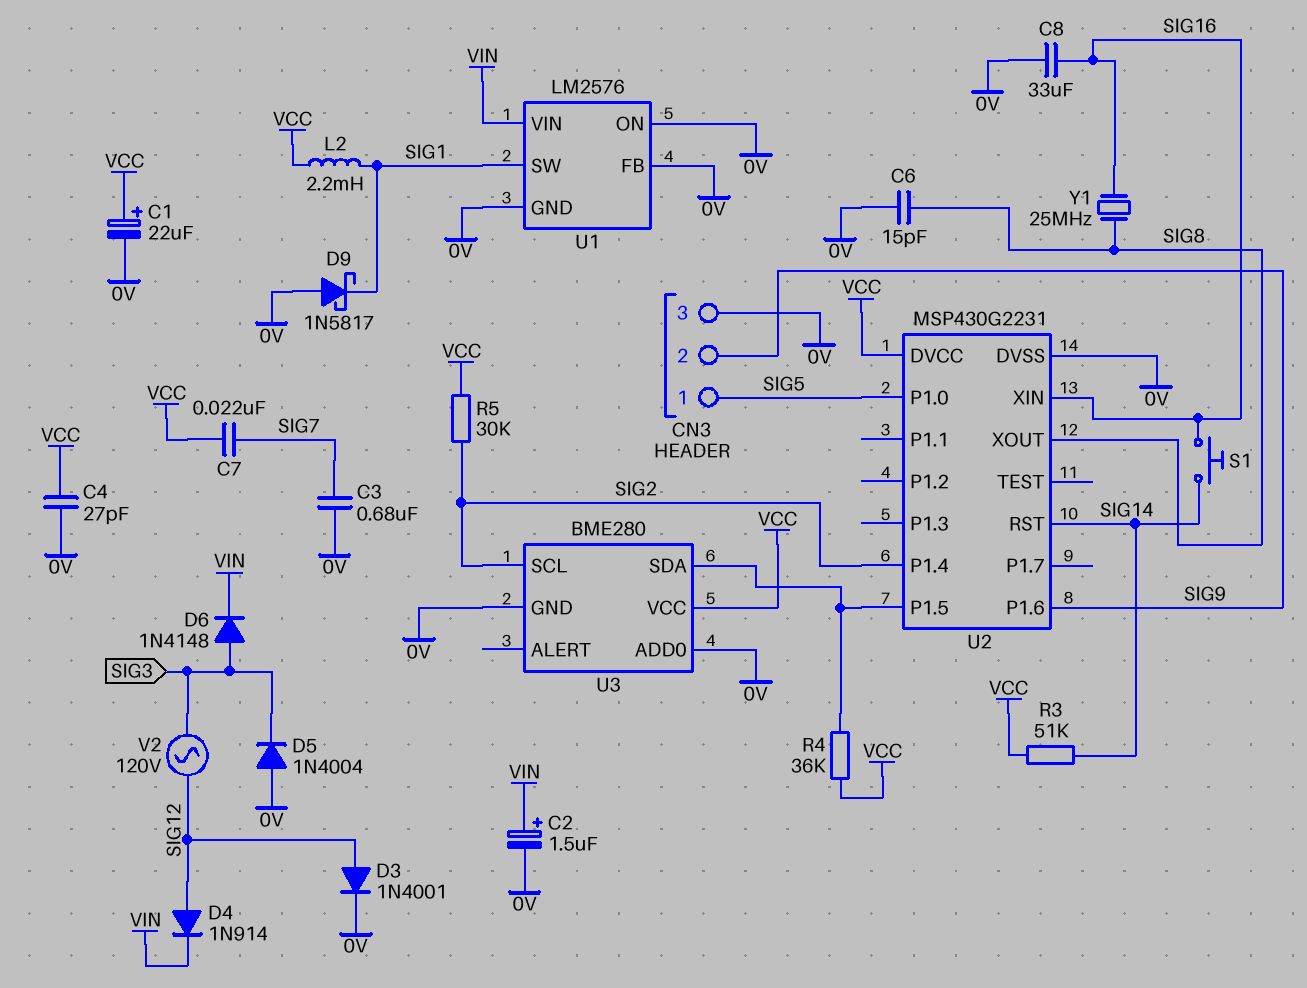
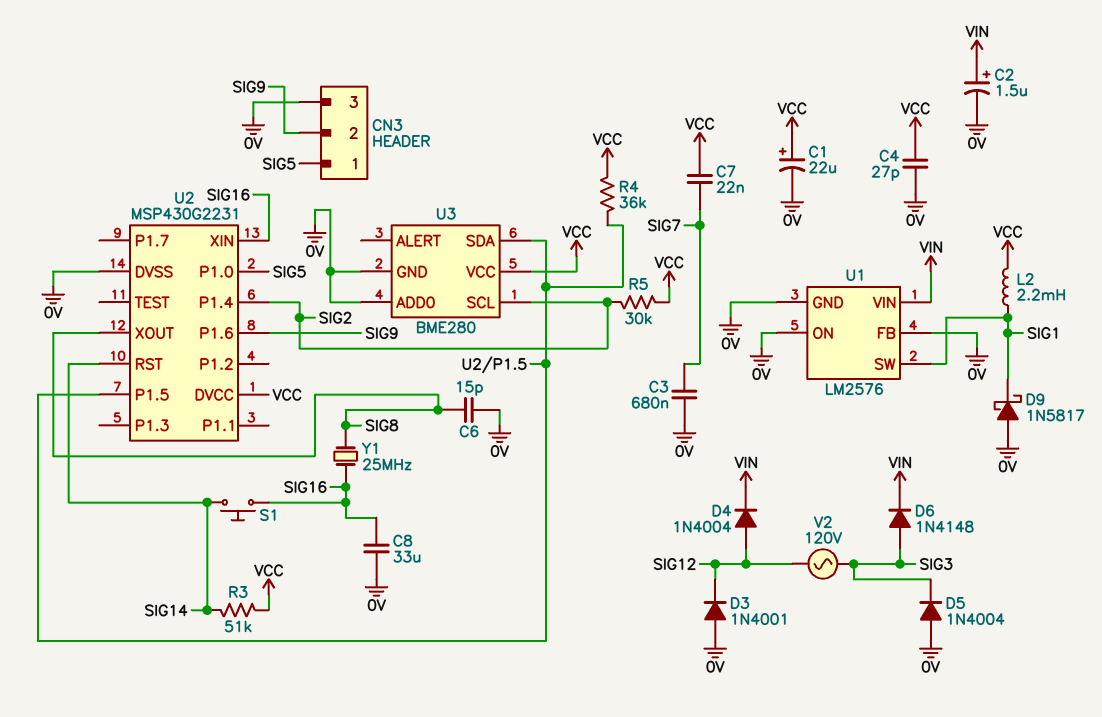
D3: diode 1N4001 (A SIG12, K 0V) -> diode 1N4001 (A 0V, K SIG12)
D4: diode 1N914 (A SIG12, K VIN) -> diode 1N4004 (A SIG12, K VIN)

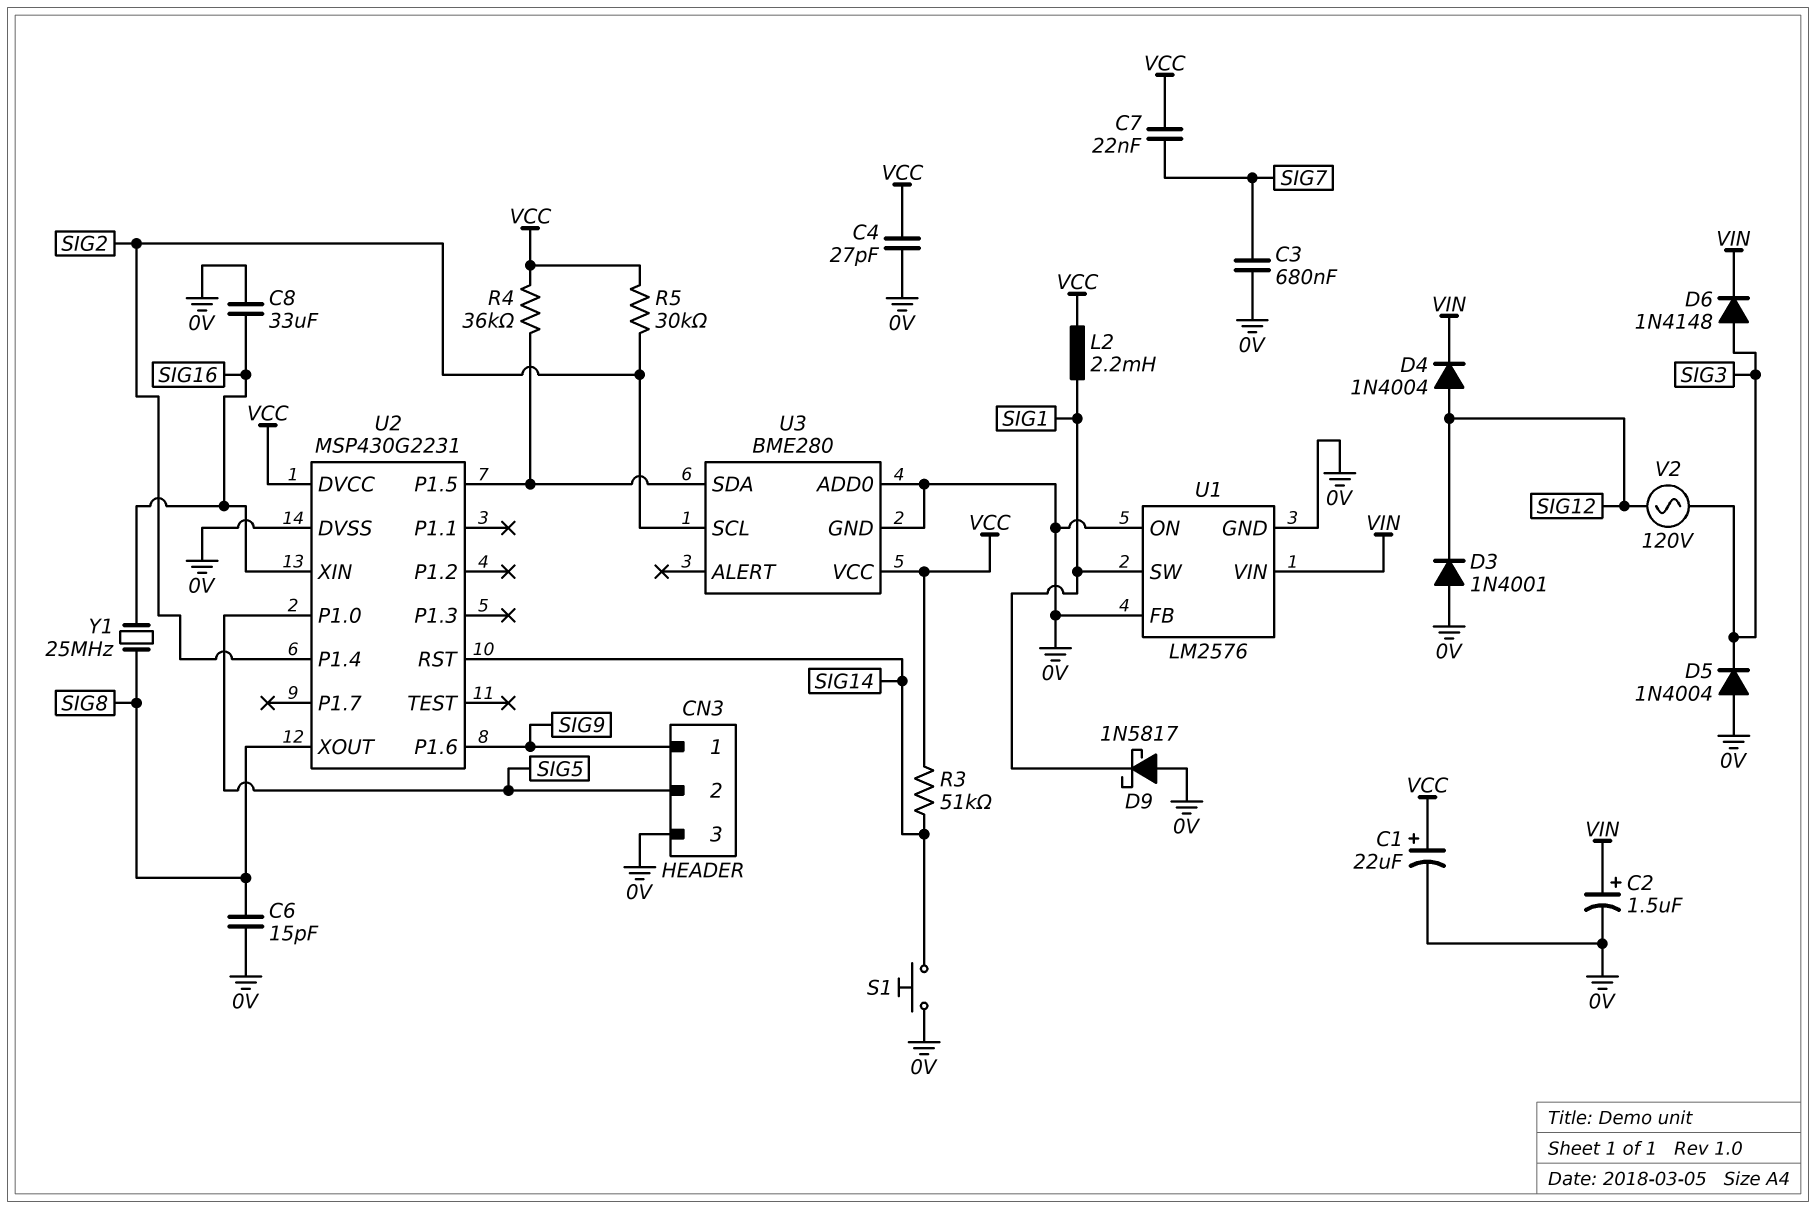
CN3 pin 1: SIG5 -> SIG9
CN3 pin 2: SIG9 -> SIG5
S1: button (SIG14, SIG16) -> button (0V, SIG14)

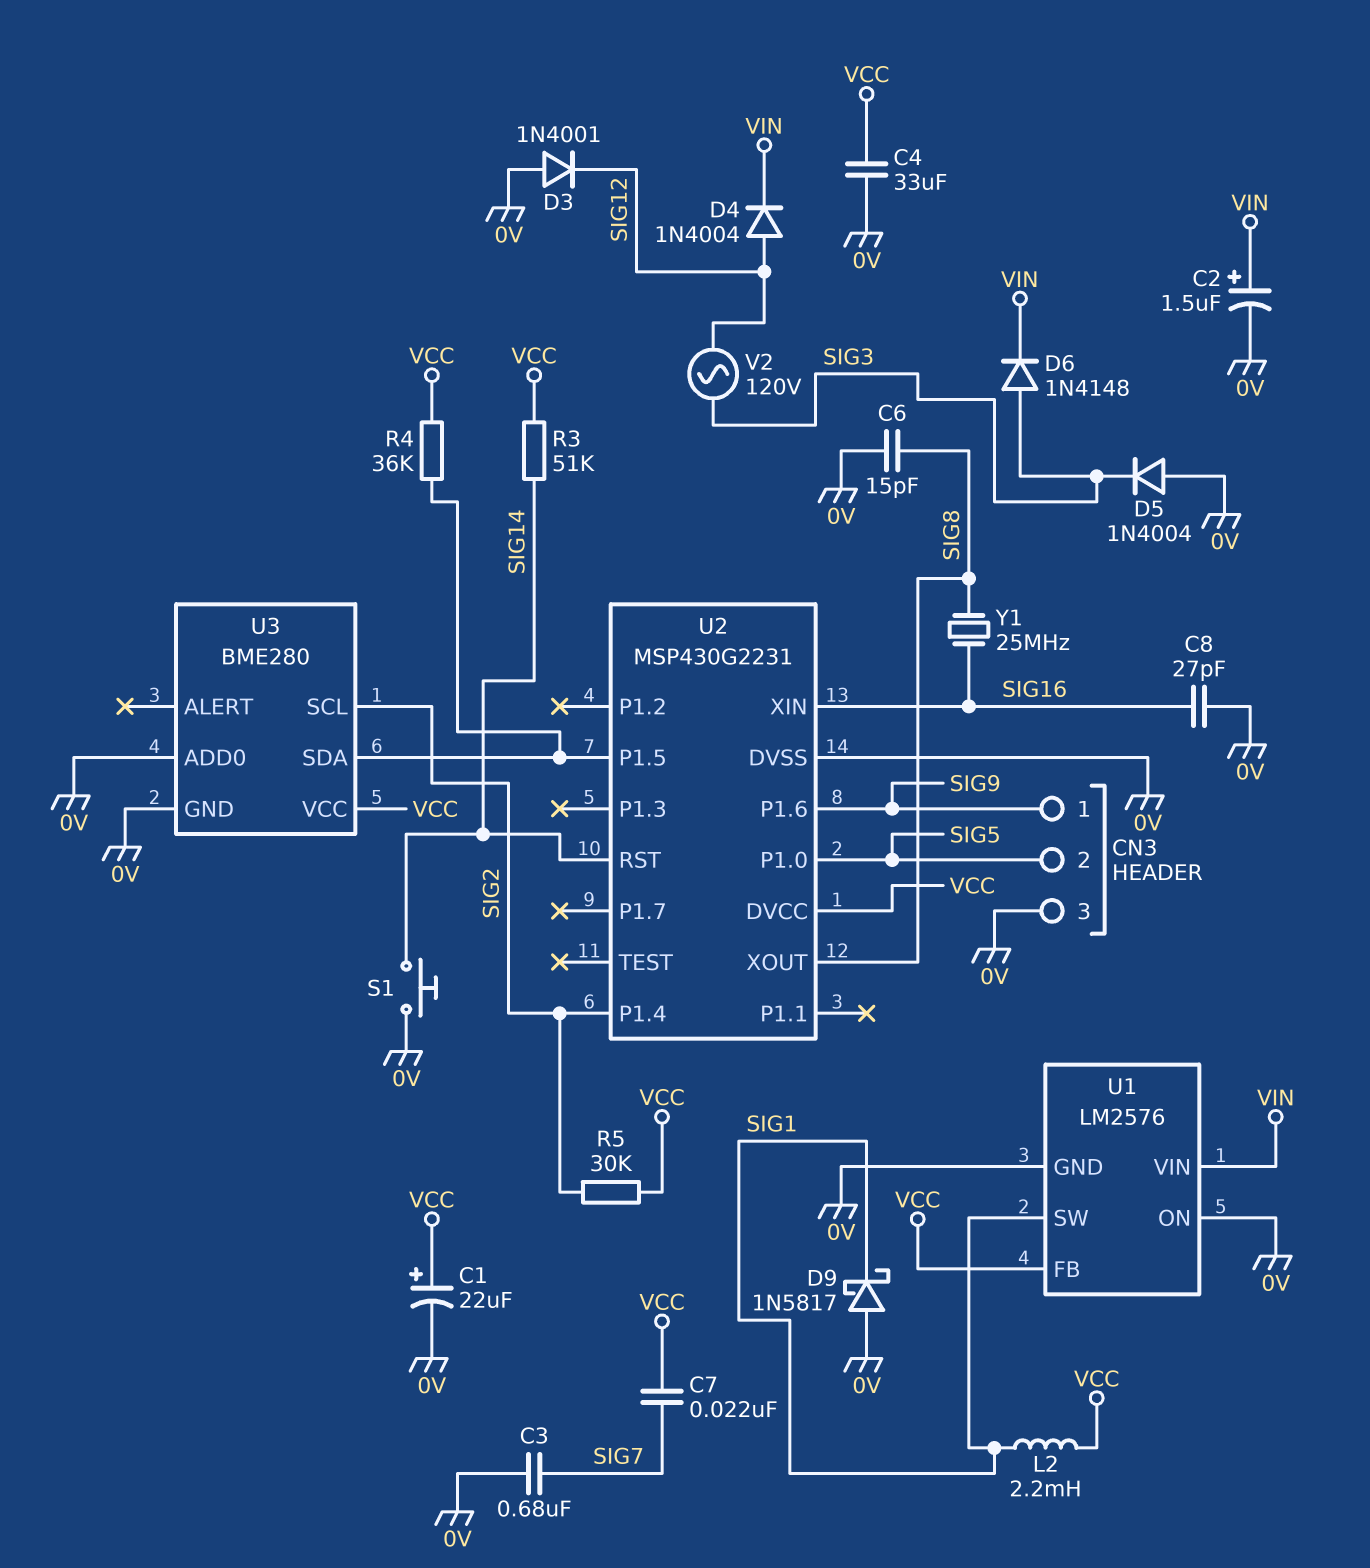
C4: 27pF (0V, VCC) -> 33uF (0V, VCC)
C8: 33uF (0V, SIG16) -> 27pF (0V, SIG16)
U1 pin FB: 0V -> VCC

